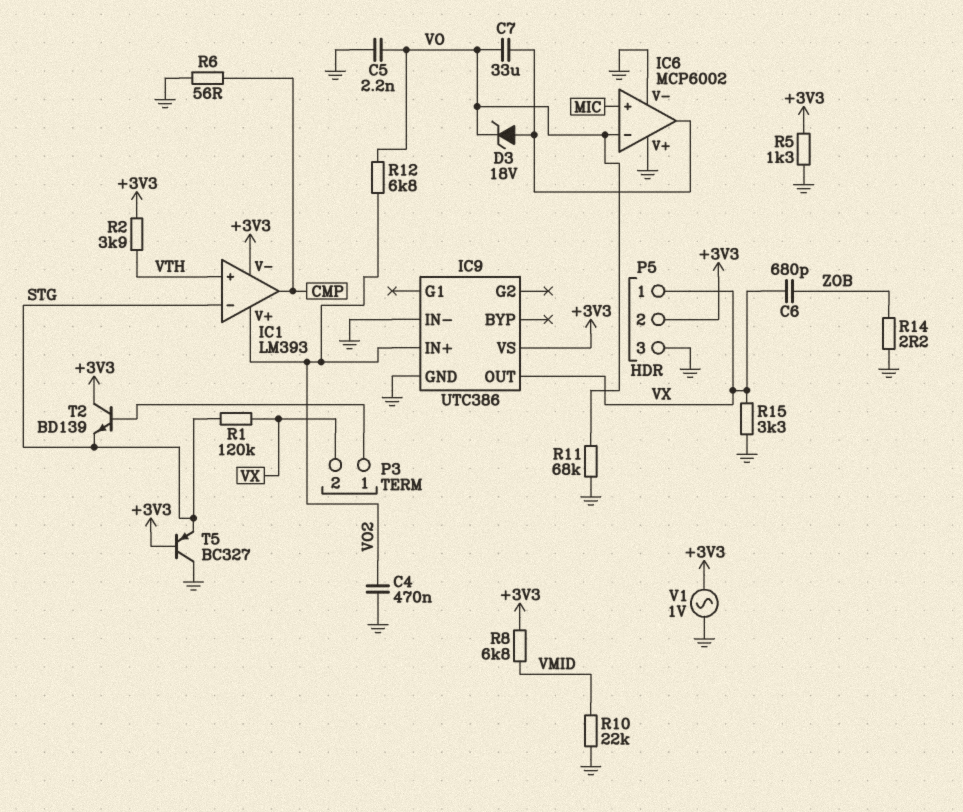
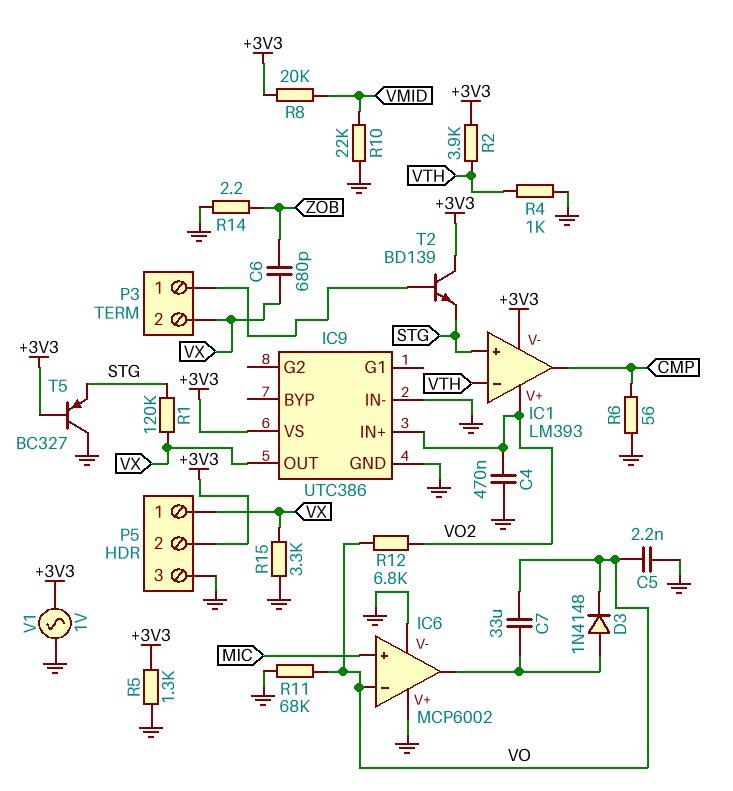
D3: zener 18V (A IC6/out, K VO) -> diode 1N4148 (A IC6/out, K VO)
IC1 pin in+: VTH -> STG
IC1 pin in-: STG -> VTH
R4: none -> 1k (GND, VTH)
R8: 6.8k (+3V3, VMID) -> 20k (+3V3, VMID)

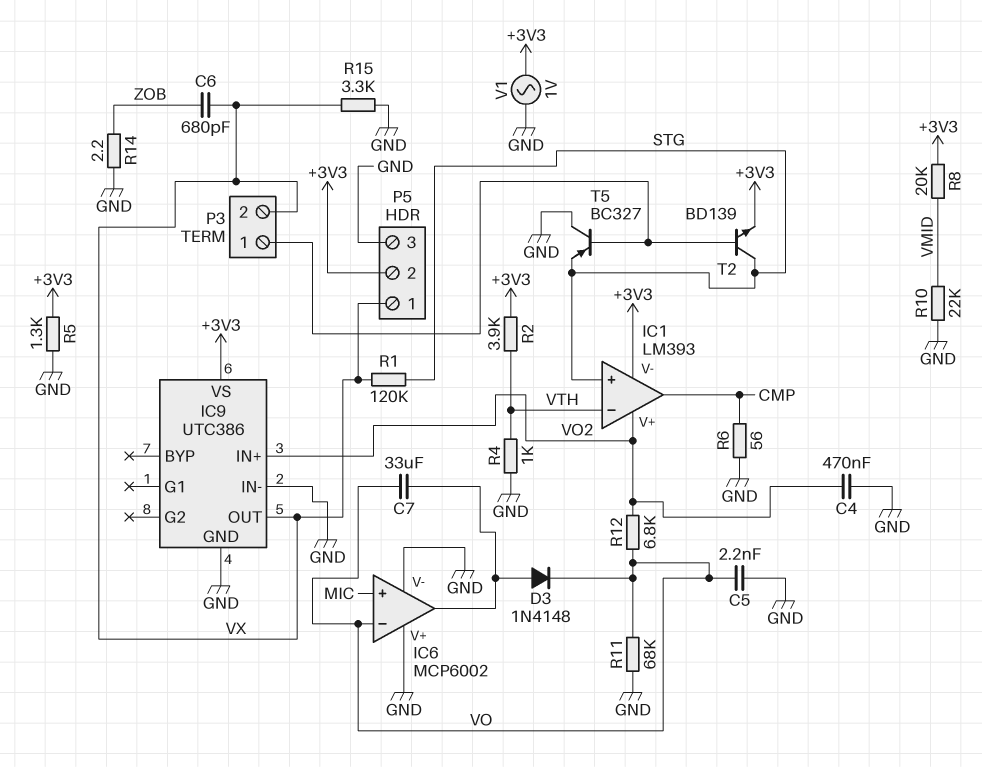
T2: NPN BD139 (B P3/1, C +3V3, E STG) -> NPN BD139 (B P3/1, C STG, E +3V3)
T5: PNP BC327 (B +3V3, C GND, E STG) -> PNP BC327 (B P3/1, C GND, E STG)

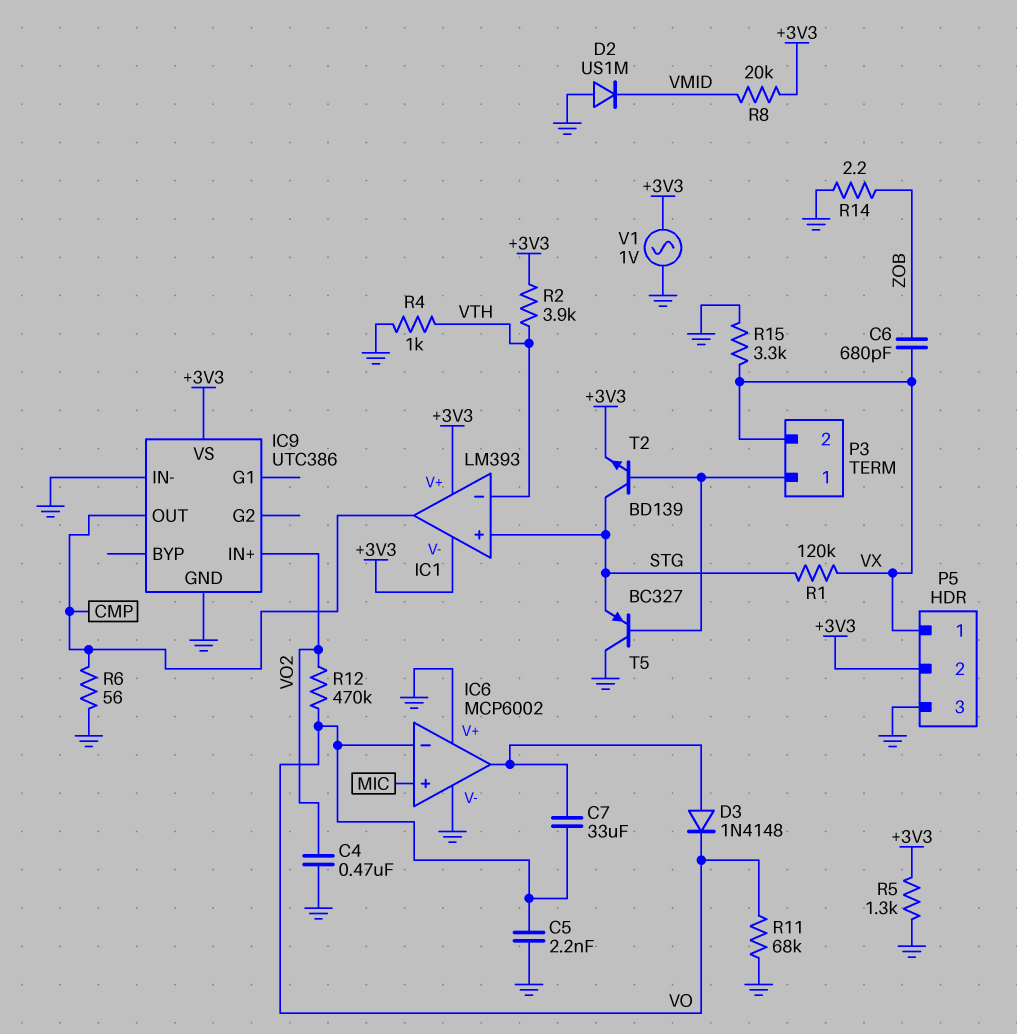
D2: none -> diode US1M (A GND, K VMID)
IC1 pin V+: VO2 -> +3V3
IC9 pin OUT: VX -> CMP
R10: 22k (GND, VMID) -> none
R12: 6.8k (VO, VO2) -> 470k (VO, VO2)

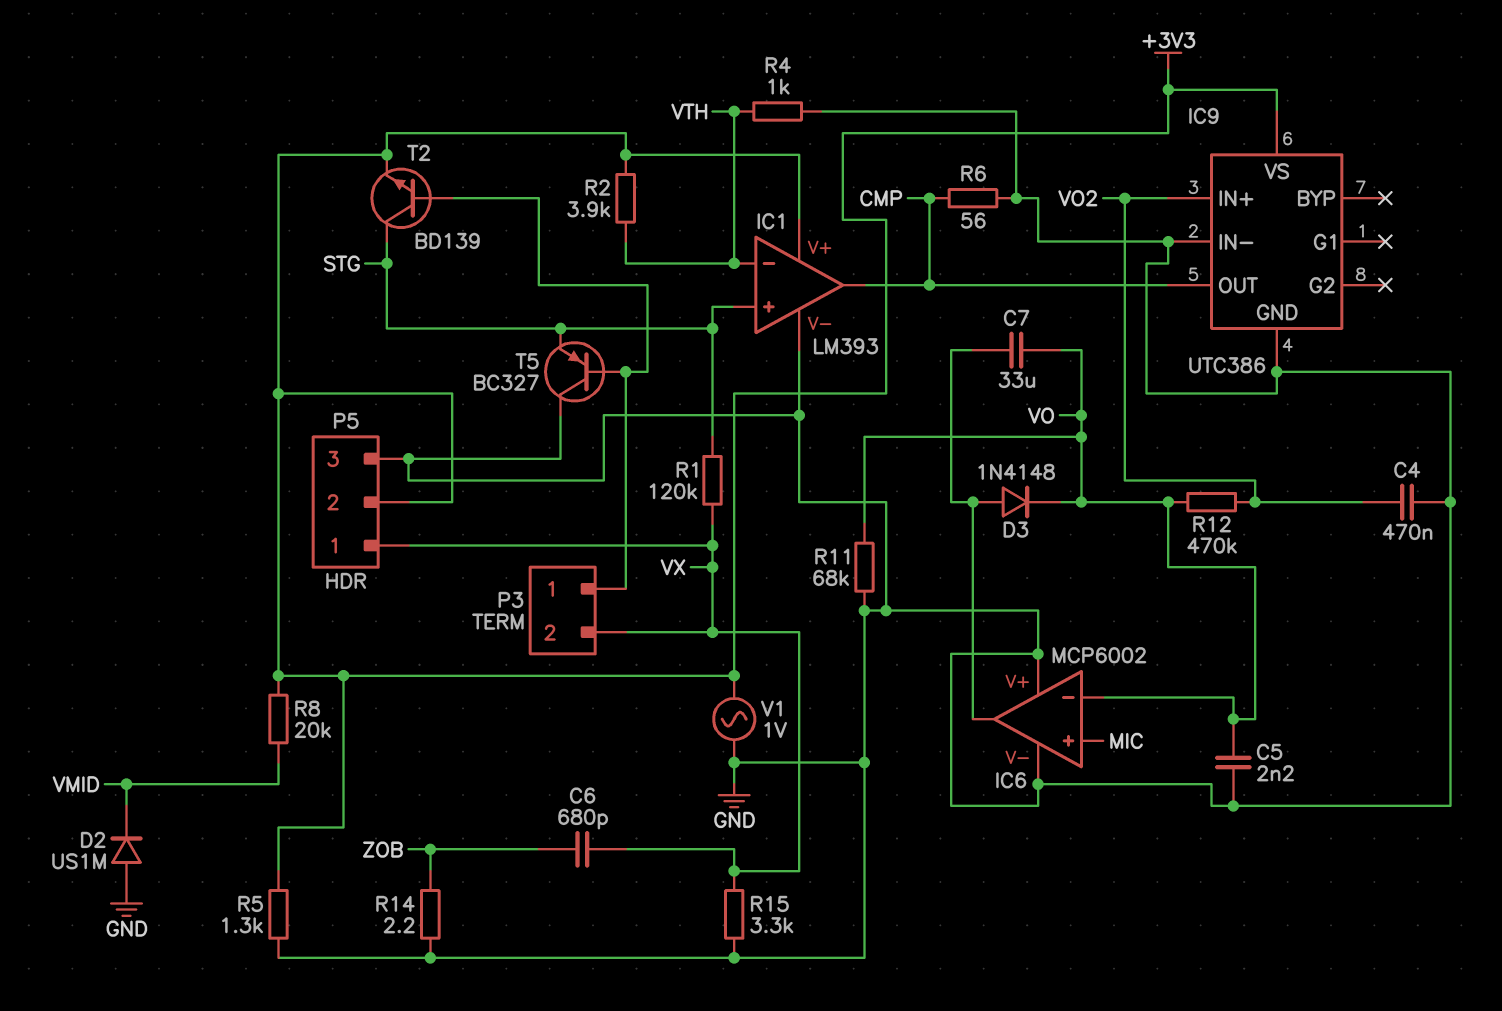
IC1 pin V-: +3V3 -> GND

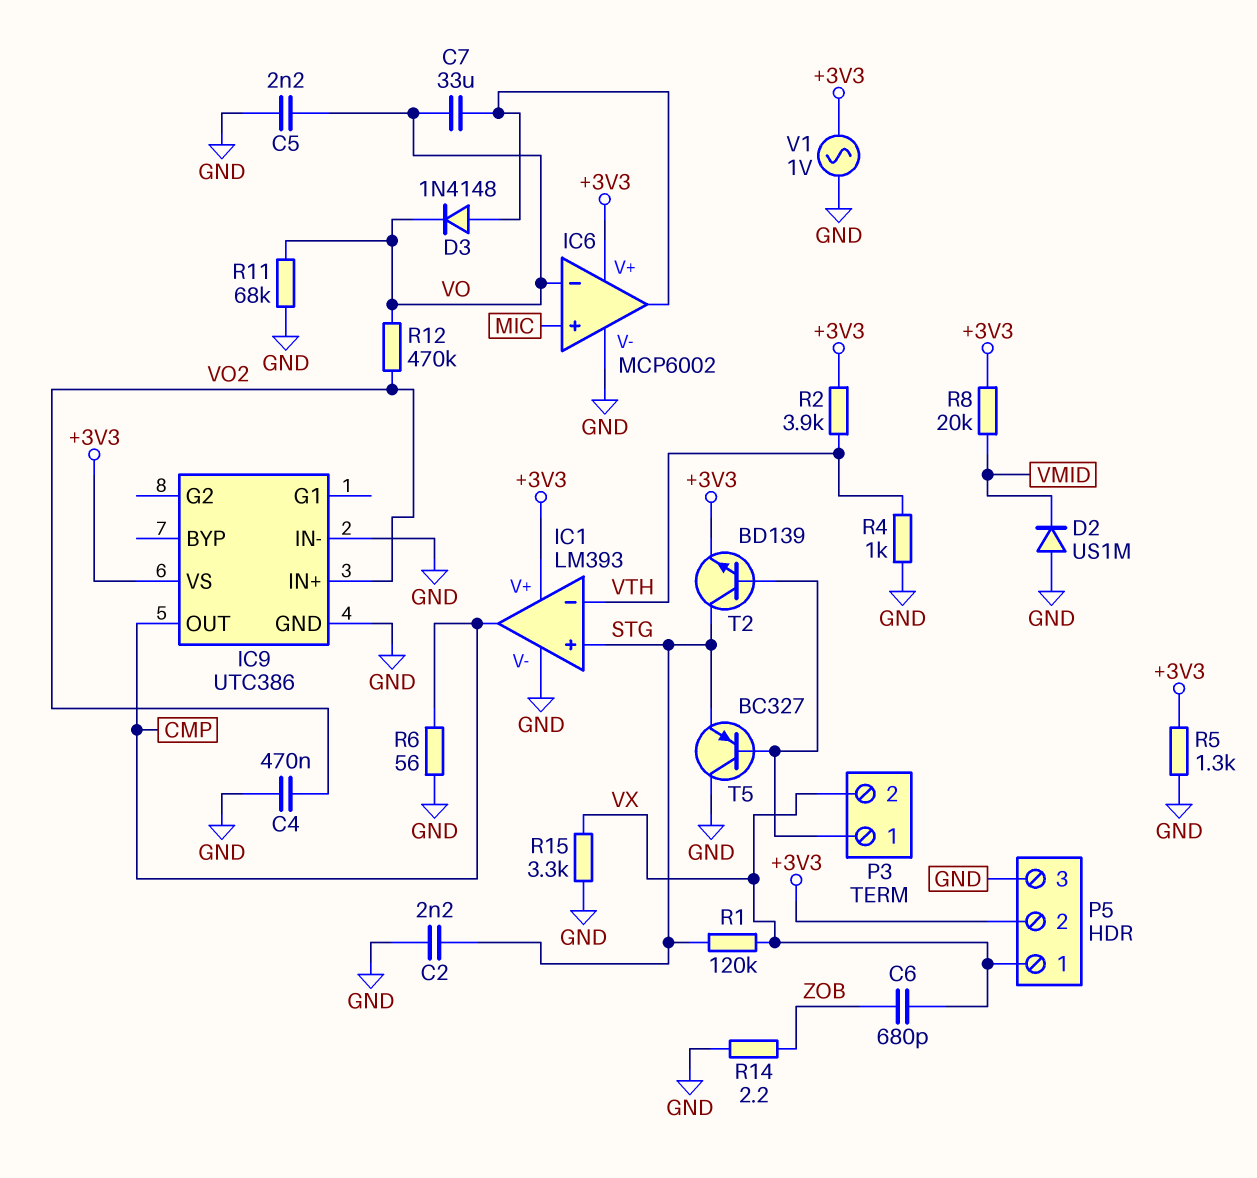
C2: none -> 2.2nF (GND, STG)
IC6 pin V+: GND -> +3V3

